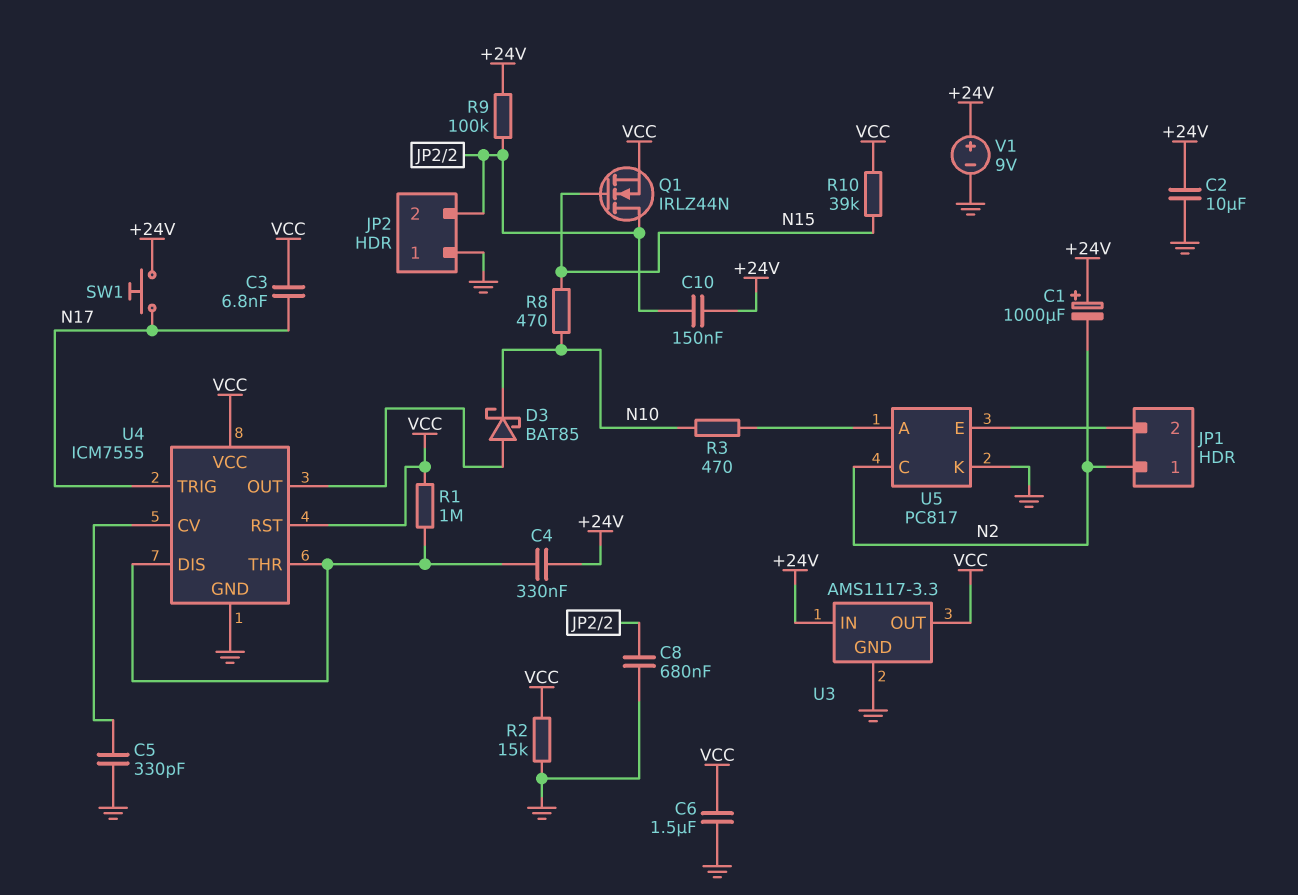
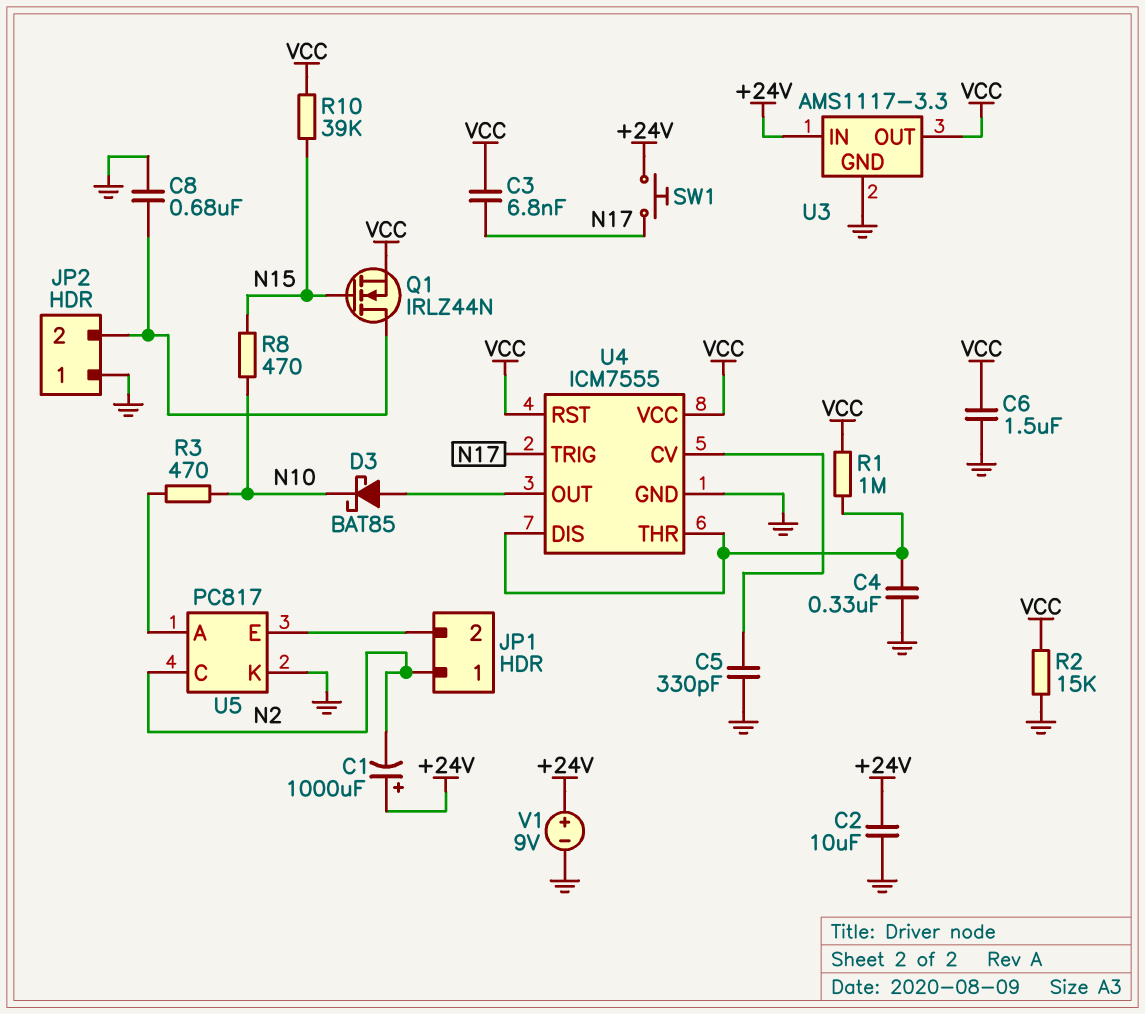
C4: 330nF (+24V, U4/DIS) -> 330nF (GND, U4/DIS)
C10: 150nF (+24V, JP2/2) -> none
R9: 100k (+24V, JP2/2) -> none

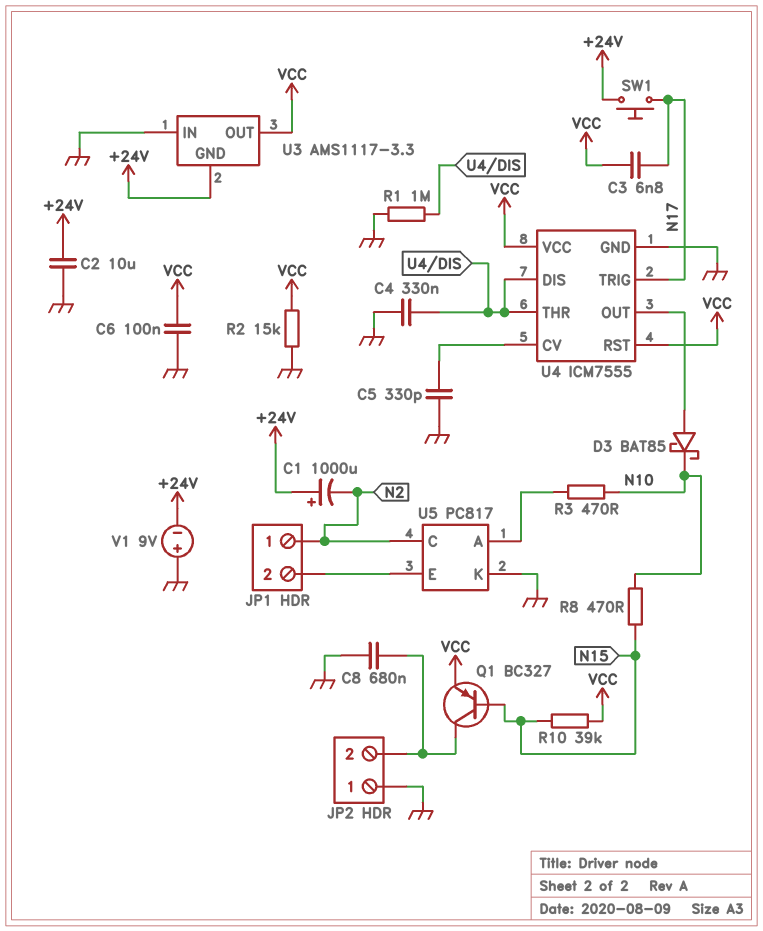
C6: 1.5uF (GND, VCC) -> 100nF (GND, VCC)
Q1: NMOS IRLZ44N (G N15, D JP2/2, S VCC) -> PNP BC327 (B N15, C JP2/2, E VCC)
R1: 1M (U4/DIS, VCC) -> 1M (GND, U4/DIS)
U3 pin GND: GND -> +24V
U3 pin IN: +24V -> GND
V1: 9V (plus +24V, minus GND) -> 9V (plus GND, minus +24V)

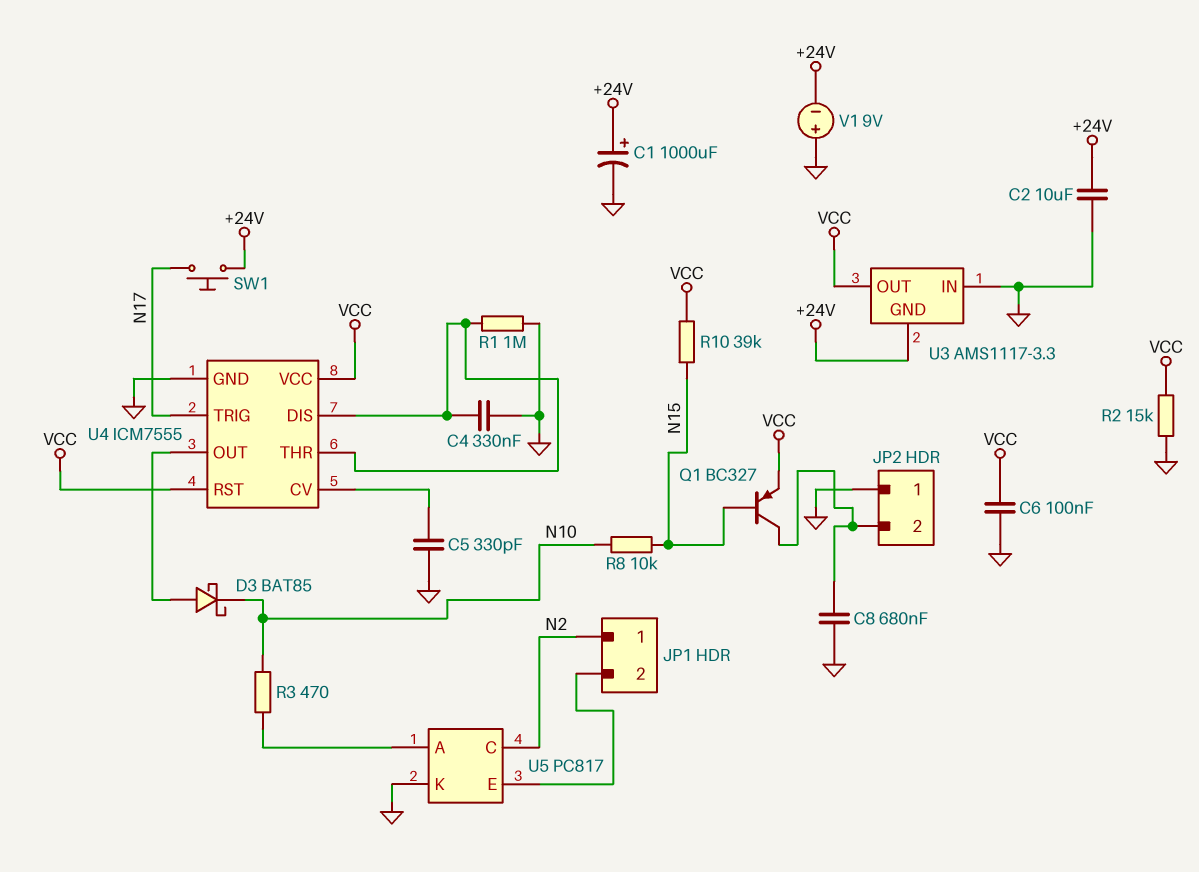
C1: 1000uF (plus +24V, minus N2) -> 1000uF (plus +24V, minus GND)
C3: 6.8nF (N17, VCC) -> none
R8: 470 (N10, N15) -> 10k (N10, N15)

